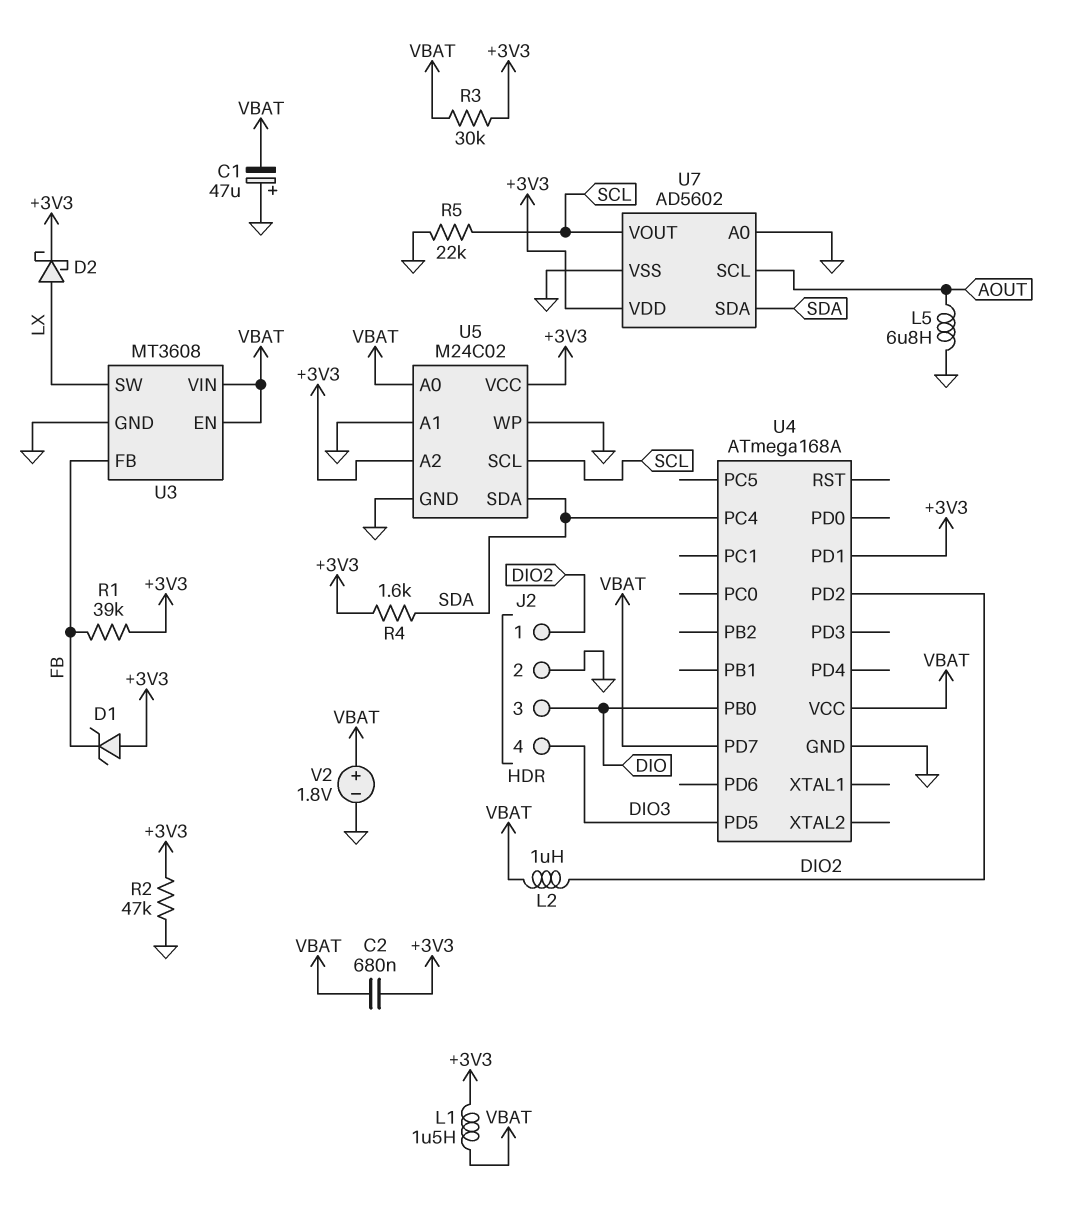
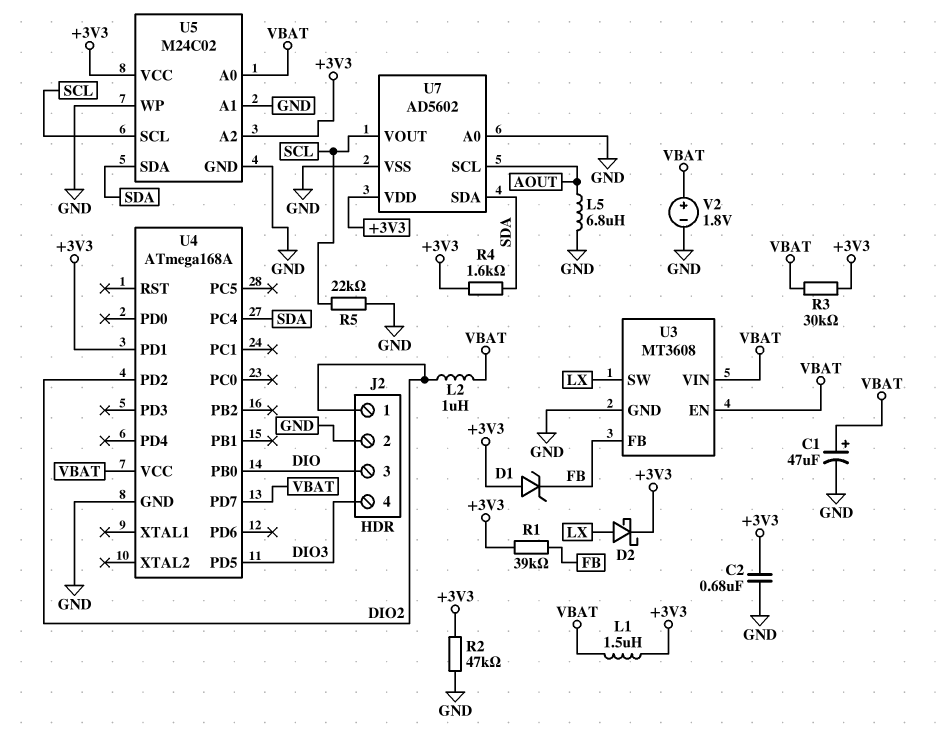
C1: 47uF (plus GND, minus VBAT) -> 47uF (plus VBAT, minus GND)
C2: 680nF (+3V3, VBAT) -> 680nF (+3V3, GND)

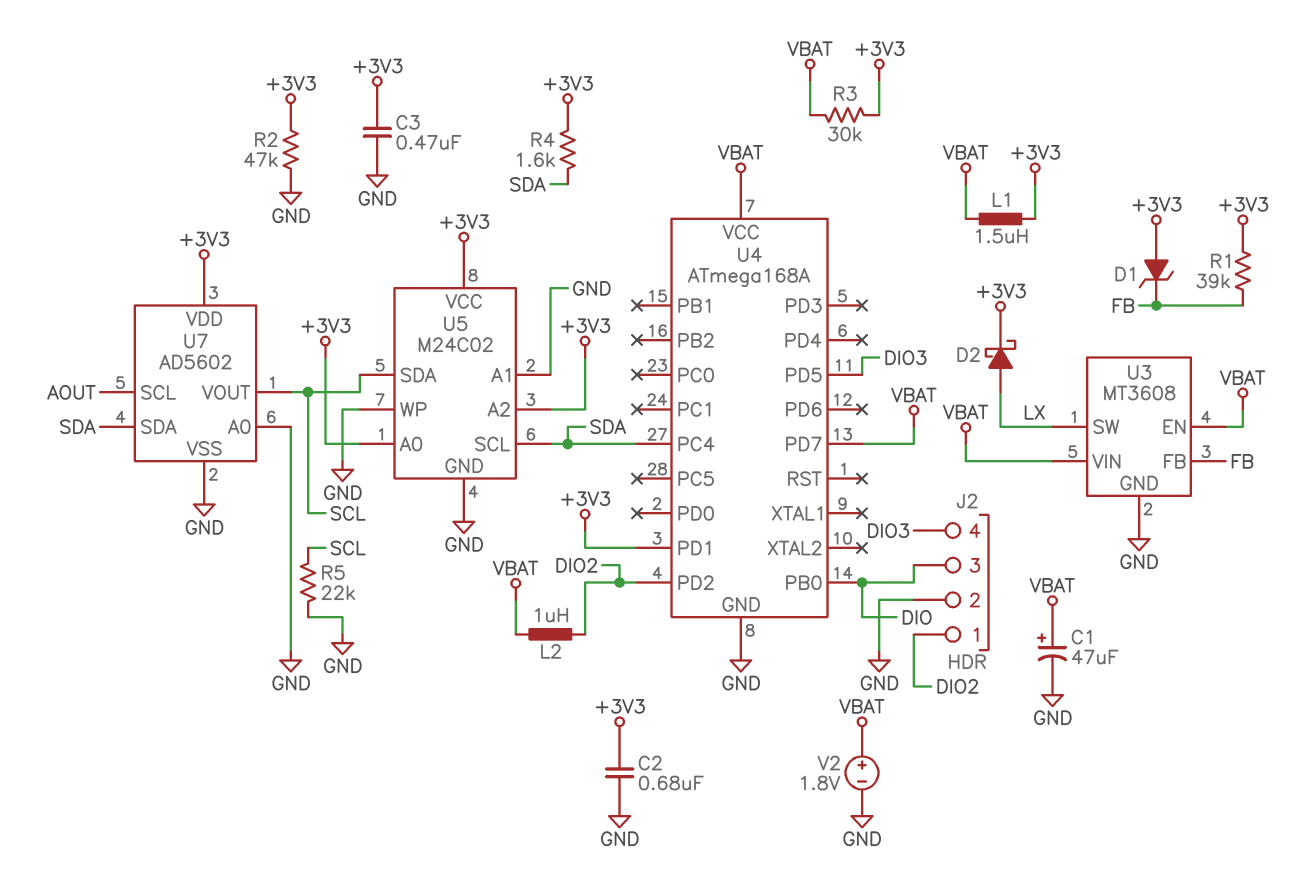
C3: none -> 470nF (+3V3, GND)
L5: 6.8uH (AOUT, GND) -> none
U5 pin A0: VBAT -> +3V3
U5 pin SCL: SCL -> SDA
U5 pin SDA: SDA -> SCL

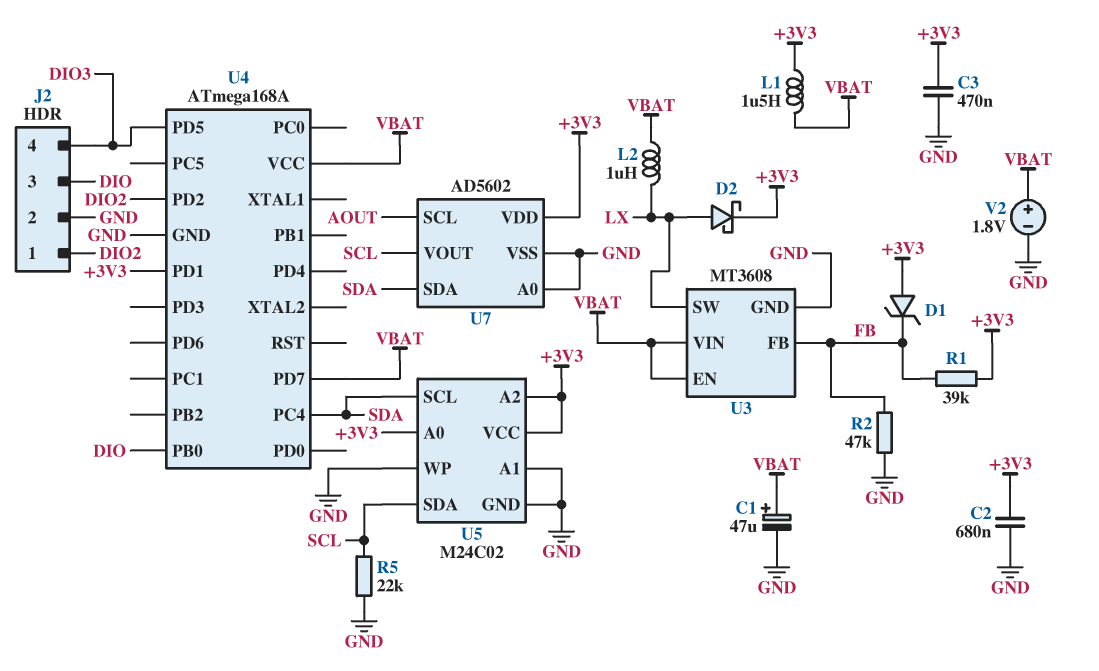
L2: 1uH (DIO2, VBAT) -> 1uH (LX, VBAT)
R2: 47k (+3V3, GND) -> 47k (FB, GND)
R3: 30k (+3V3, VBAT) -> none
R4: 1.6k (+3V3, SDA) -> none

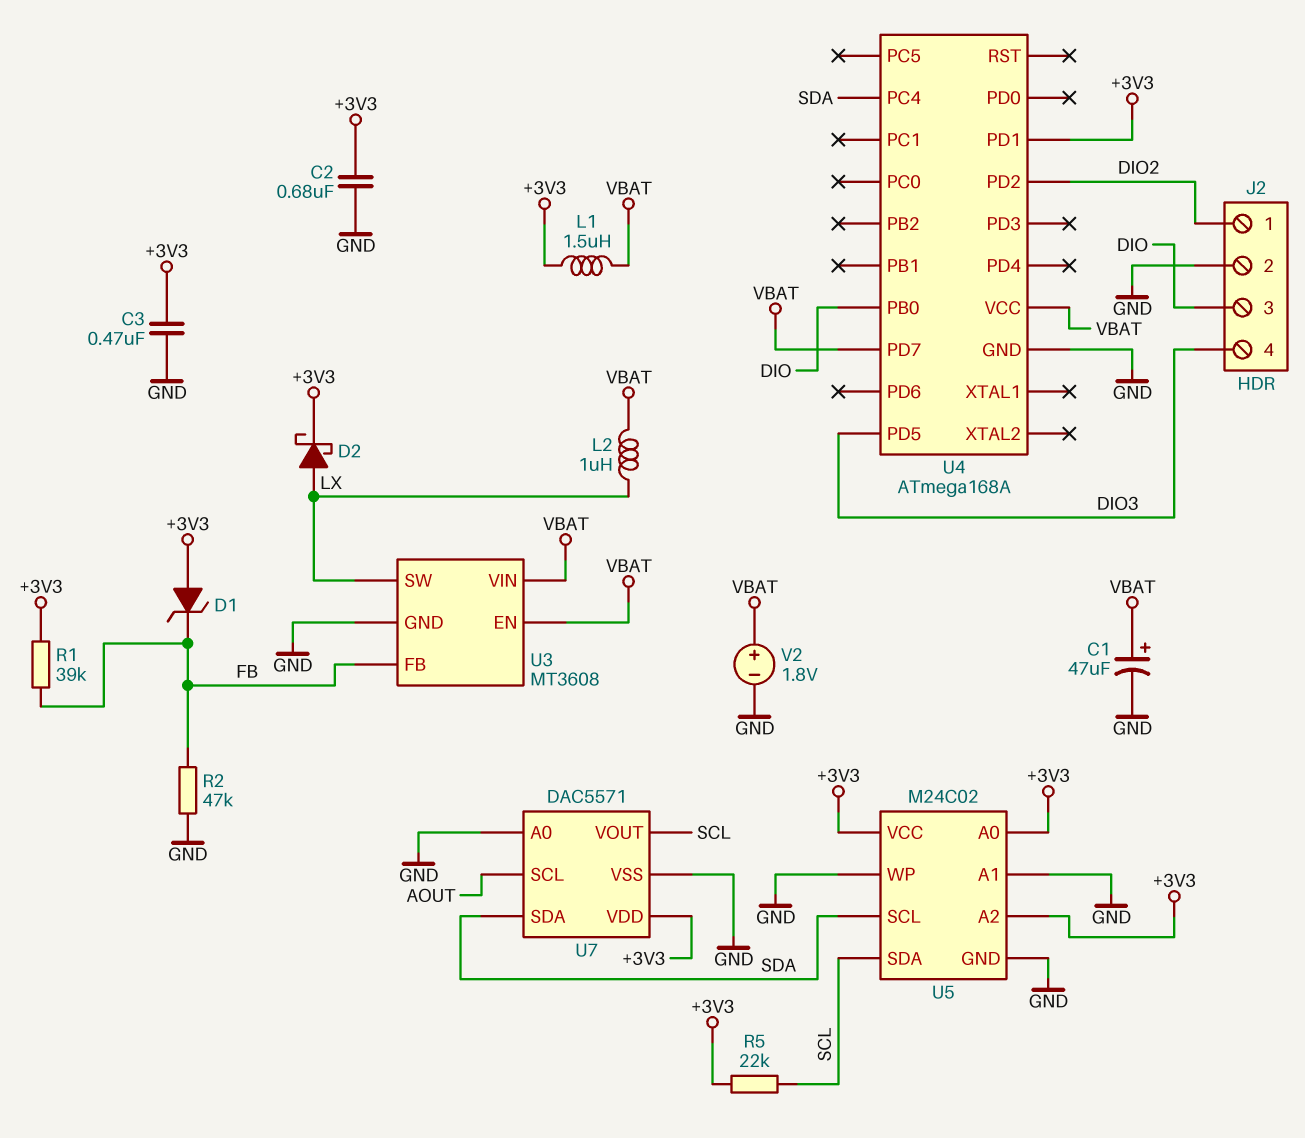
R5: 22k (GND, SCL) -> 22k (+3V3, SCL)
U7: AD5602 -> DAC5571

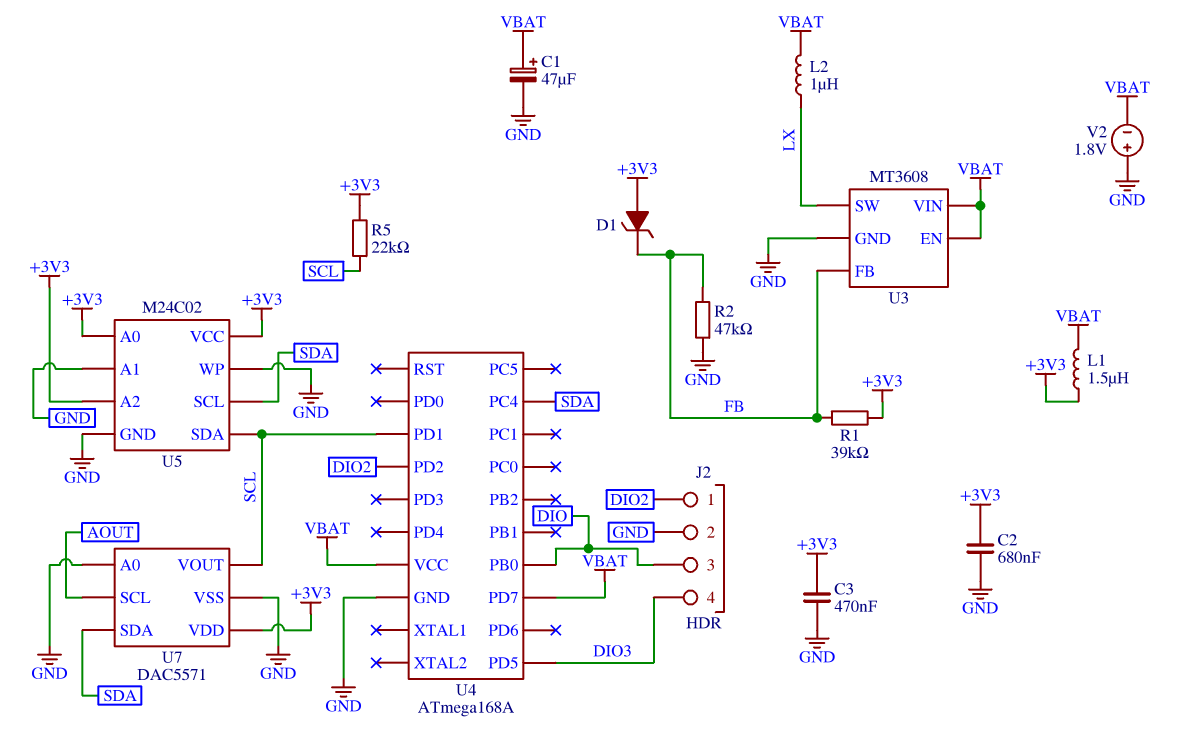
D2: schottky (A LX, K +3V3) -> none
U4 pin PD1: +3V3 -> SCL
V2: 1.8V (plus VBAT, minus GND) -> 1.8V (plus GND, minus VBAT)

